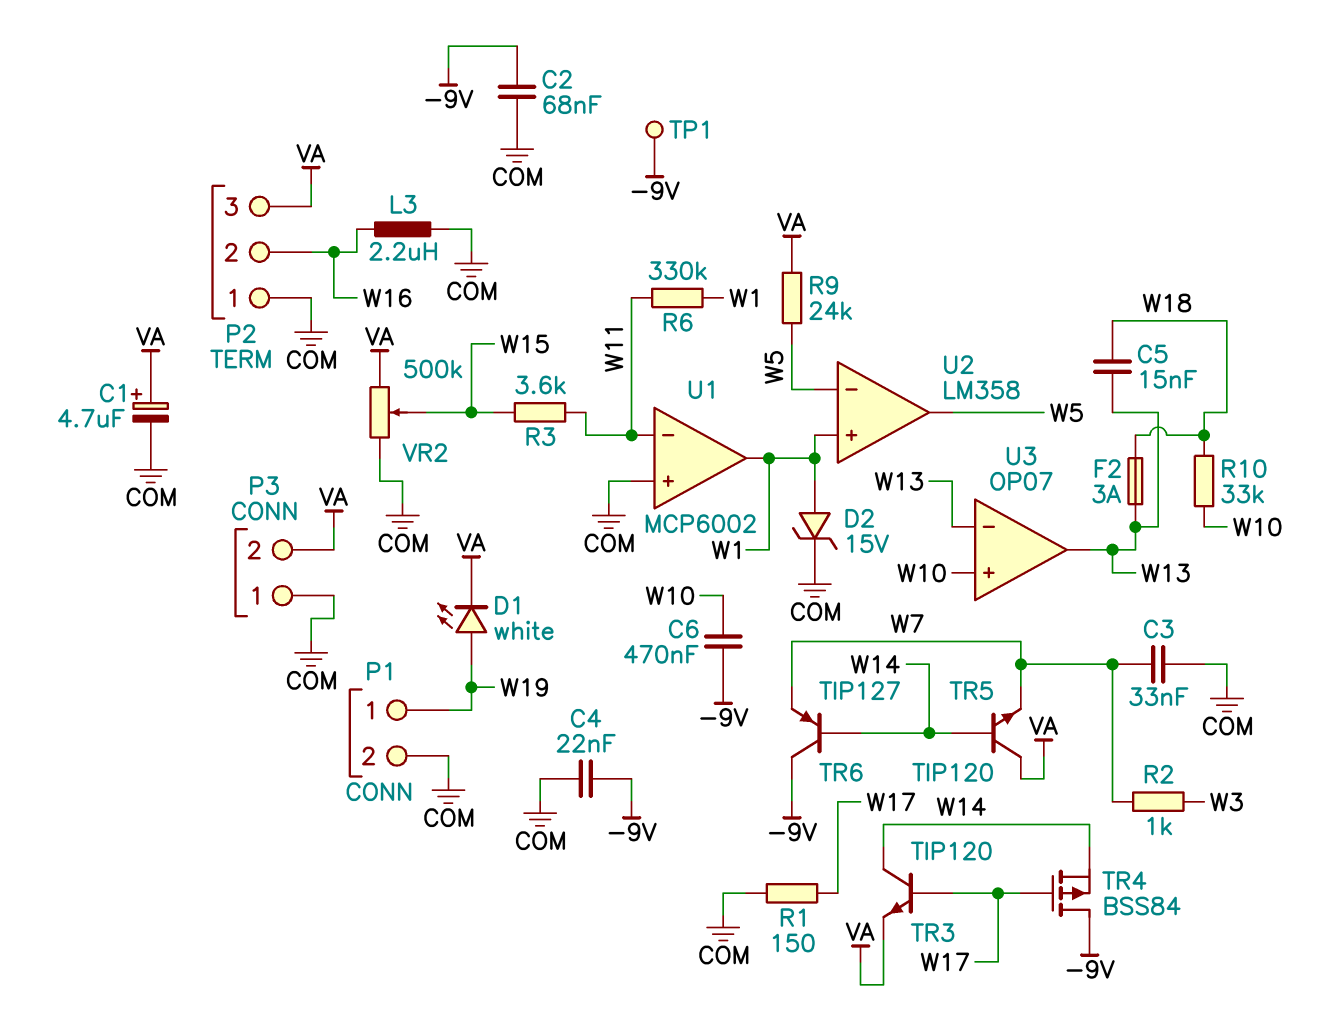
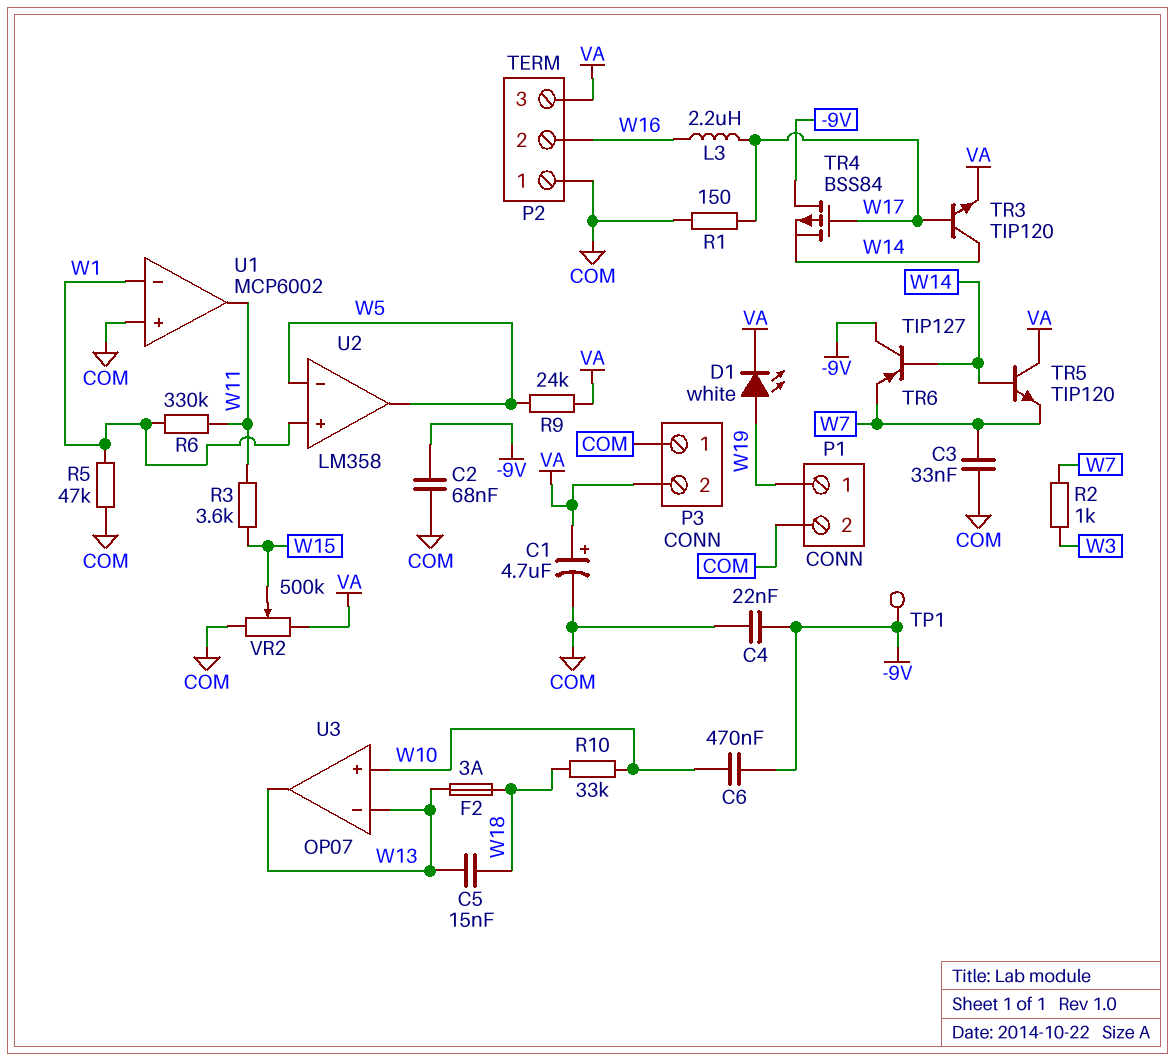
D2: zener 15V (A W1, K COM) -> none
L3: 2.2uH (COM, W16) -> 2.2uH (W16, W17)
R5: none -> 47k (COM, W1)
U1 pin in-: W11 -> W1
U1 pin out: W1 -> W11

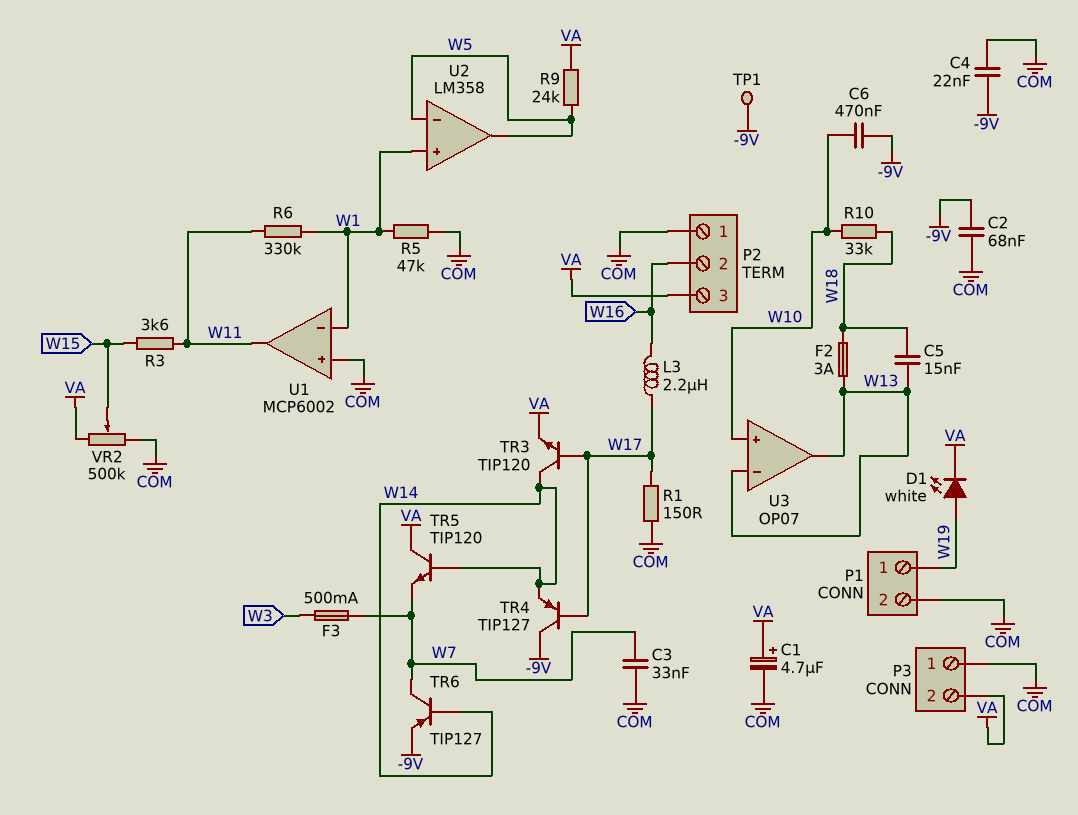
F3: none -> 500mA (W3, W7)
R2: 1k (W3, W7) -> none
TR4: PMOS BSS84 (G W17, D -9V, S W14) -> PNP TIP127 (B W17, C -9V, E W14)
TR6: PNP TIP127 (B W14, C -9V, E W7) -> PNP TIP127 (B W14, C W7, E -9V)

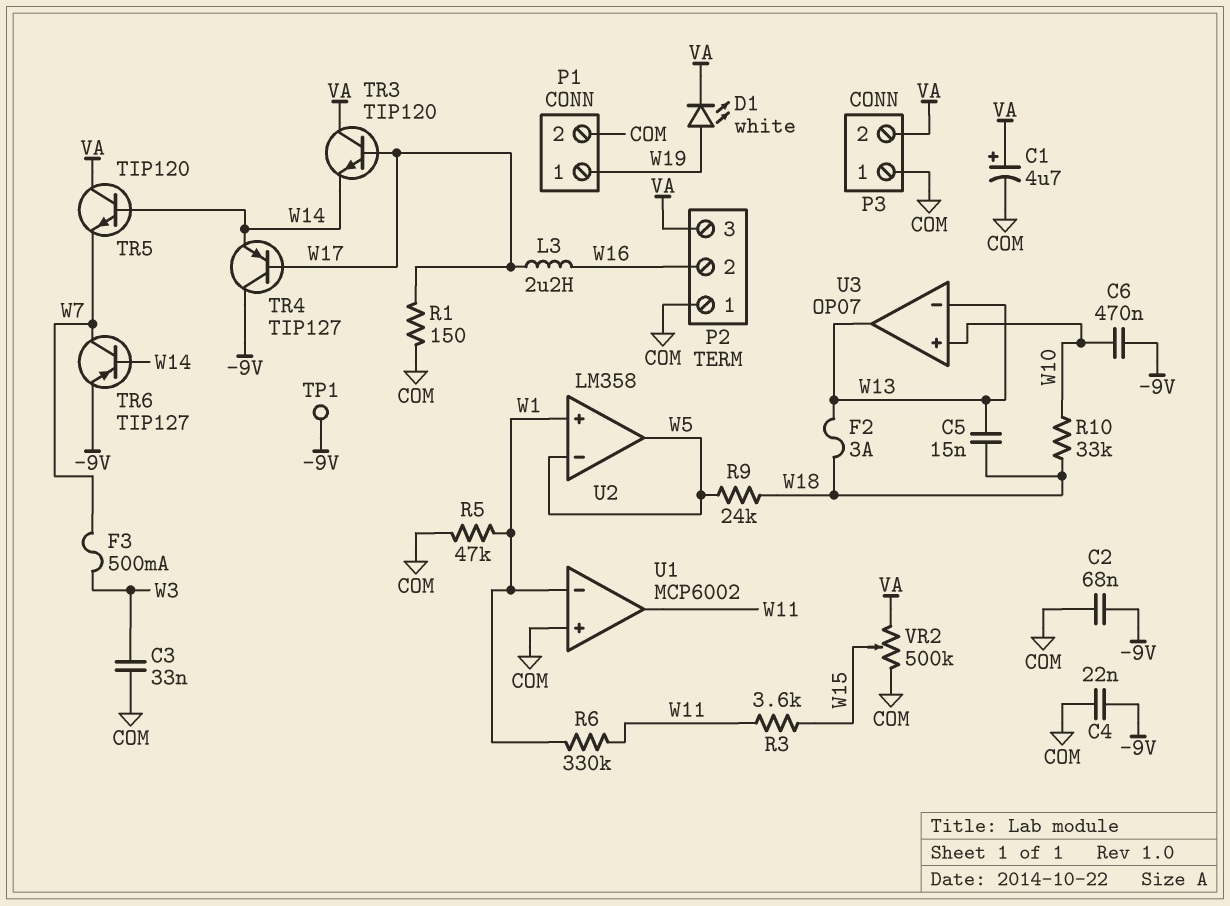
C3: 33nF (COM, W7) -> 33nF (COM, W3)
R9: 24k (VA, W5) -> 24k (W5, W18)
TR3: NPN TIP120 (B W17, C W14, E VA) -> NPN TIP120 (B W17, C VA, E W14)

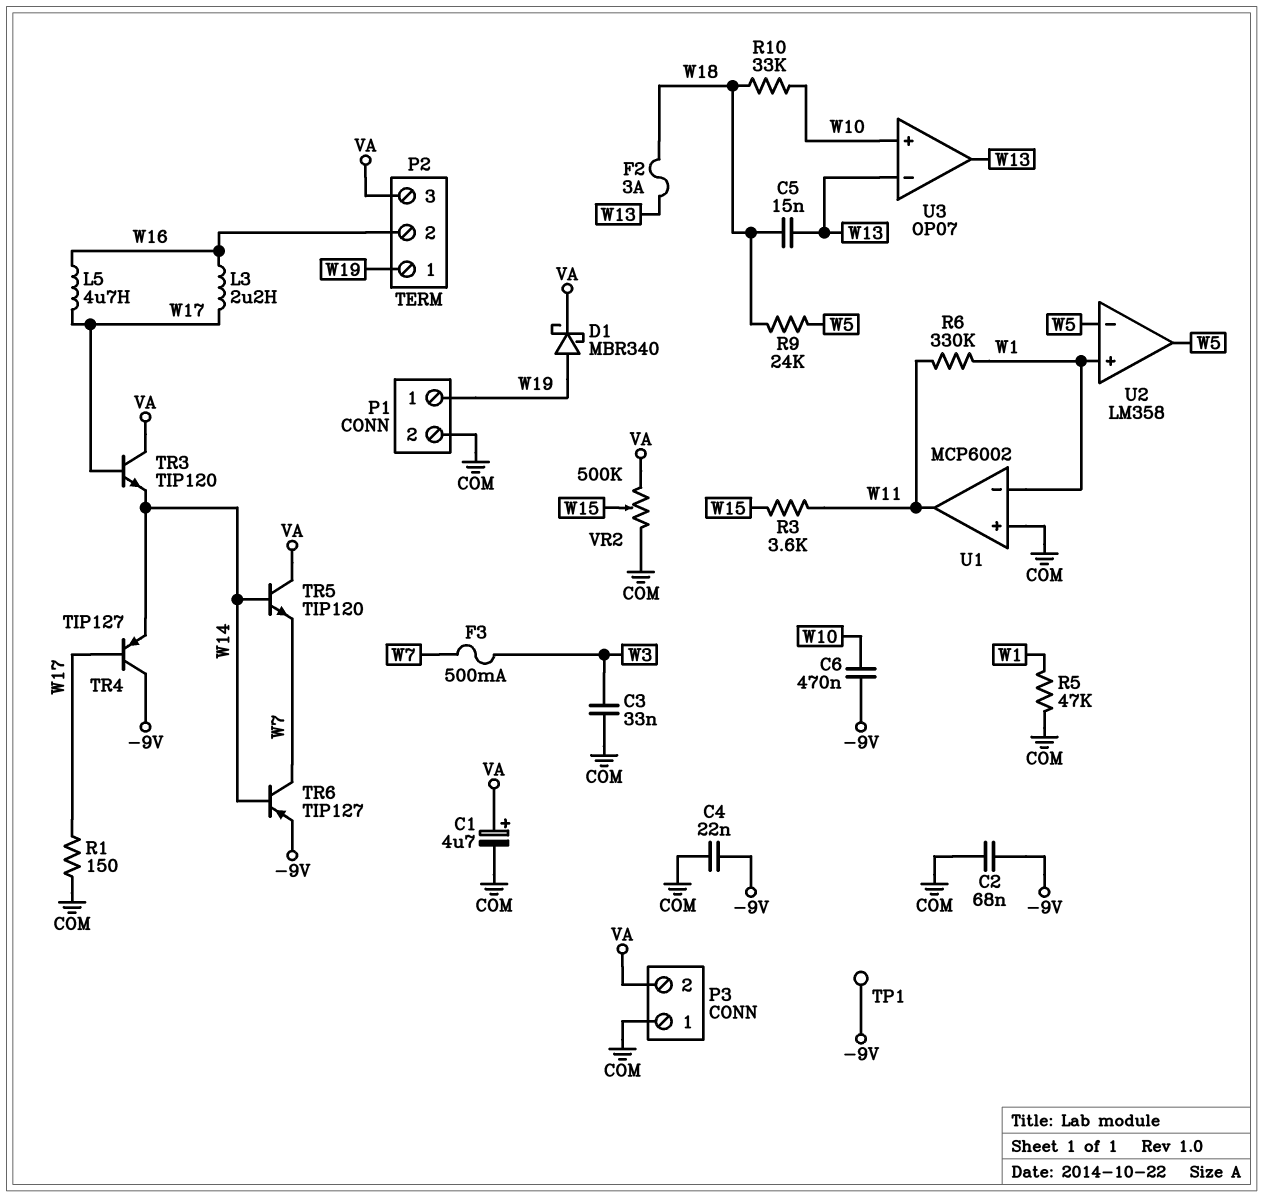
D1: LED white (A W19, K VA) -> schottky MBR340 (A W19, K VA)
L5: none -> 4.7uH (W16, W17)
P2 pin 1: COM -> W19

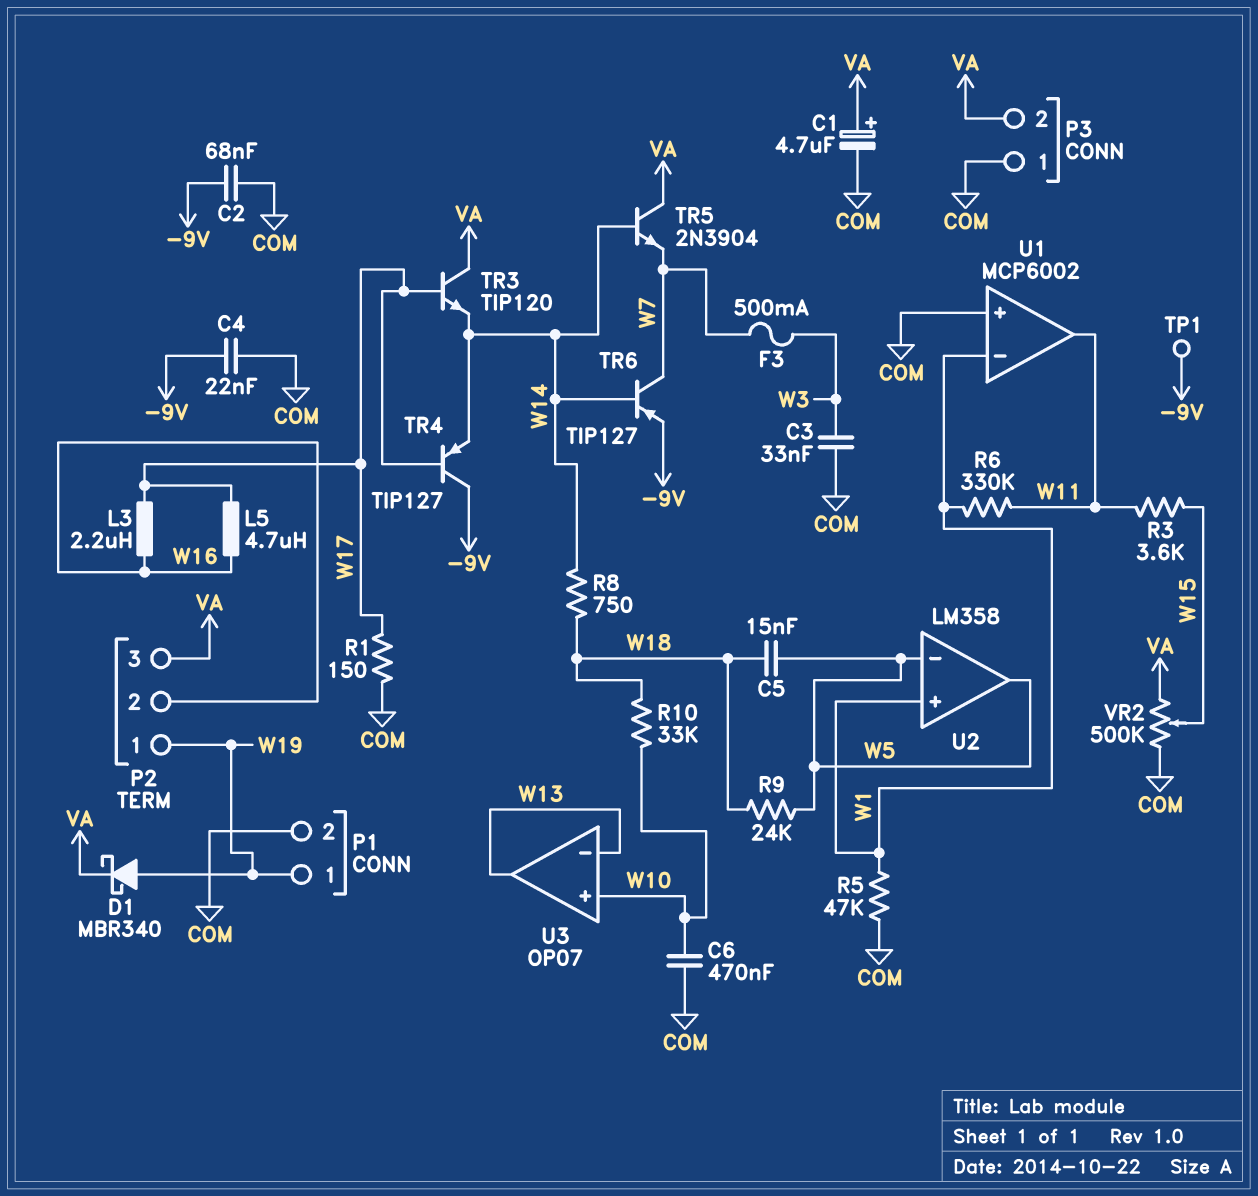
C5: 15nF (W13, W18) -> 15nF (W5, W18)
C6: 470nF (-9V, W10) -> 470nF (COM, W10)
F2: 3A (W13, W18) -> none
R8: none -> 750 (W14, W18)
TR5: NPN TIP120 (B W14, C VA, E W7) -> NPN 2N3904 (B W14, C VA, E W7)

